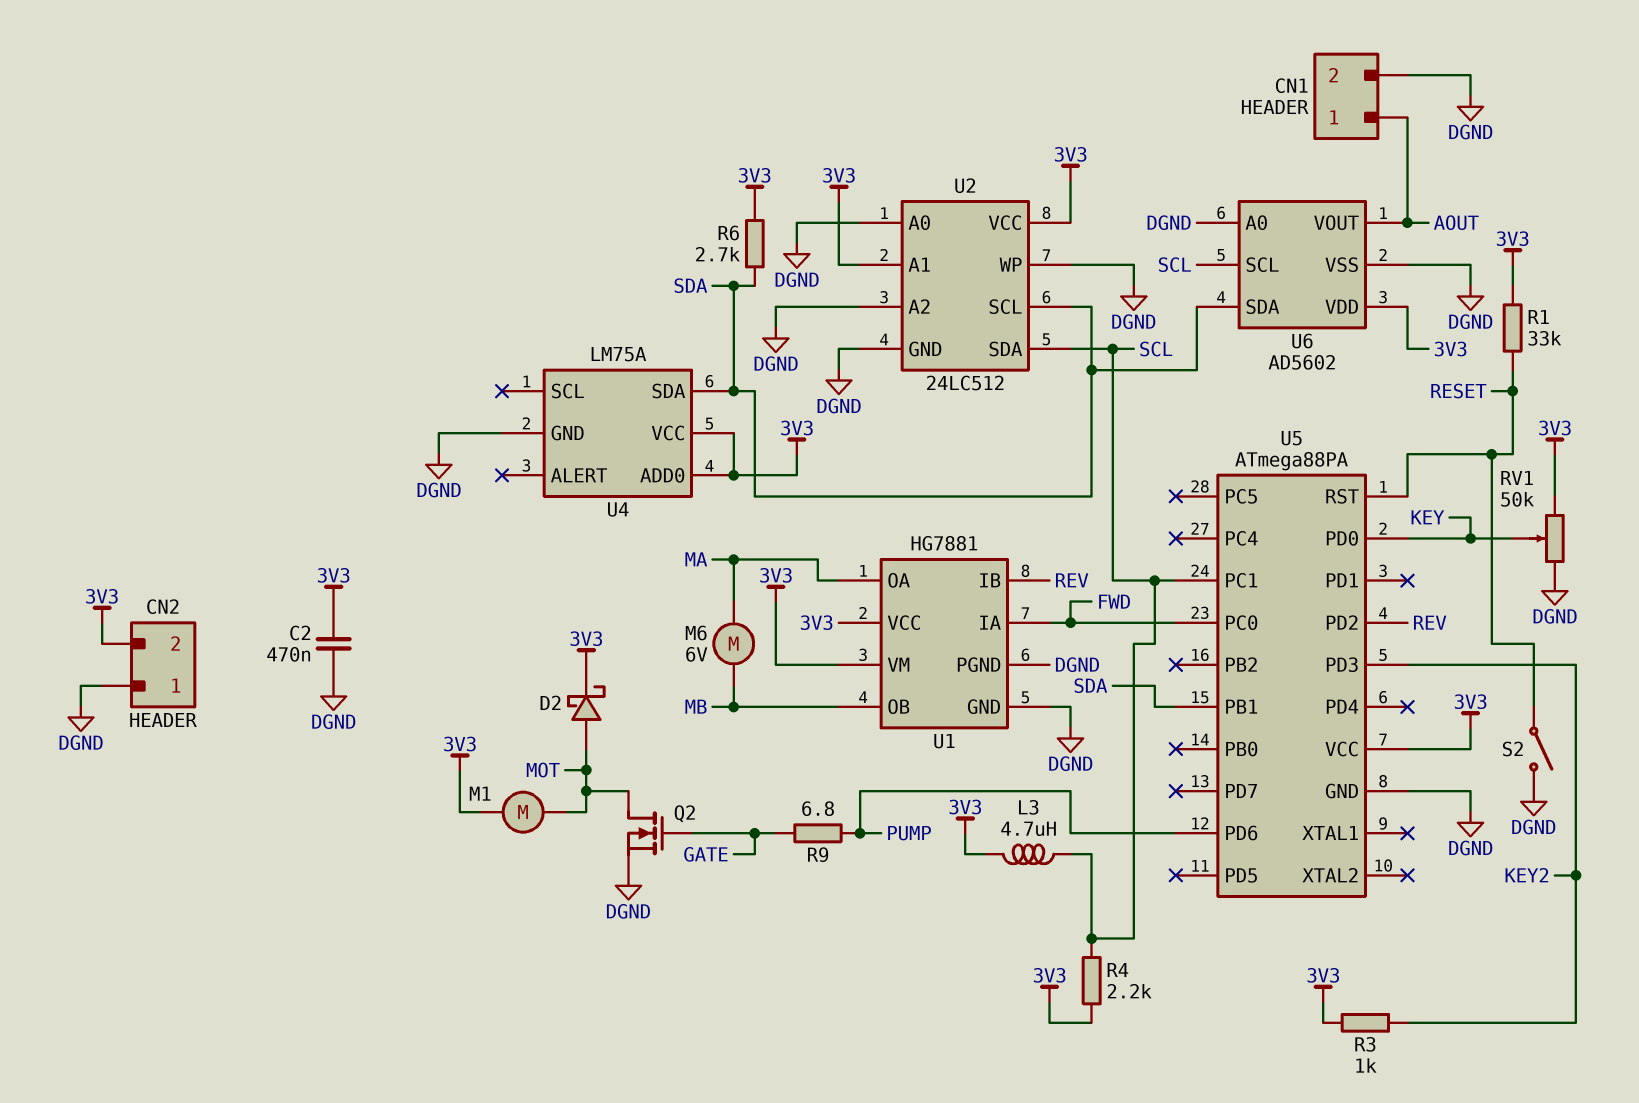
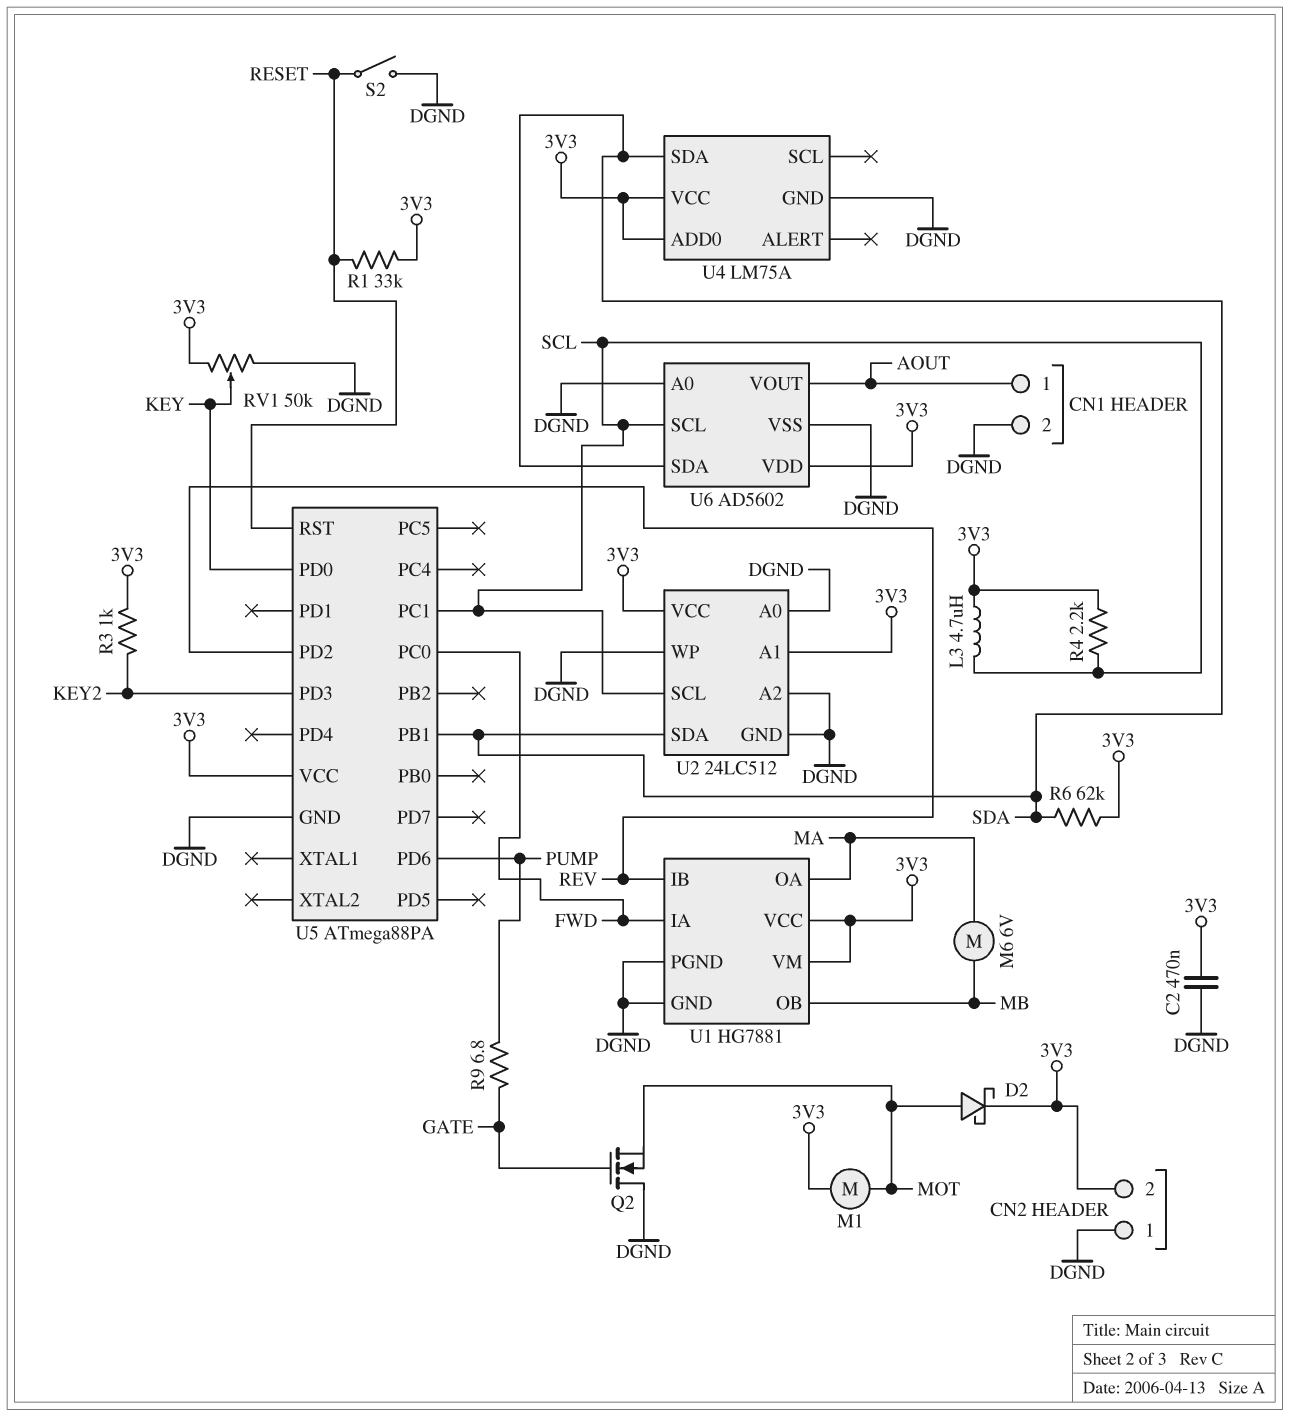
Q2: NMOS (G GATE, D MOT, S DGND) -> NMOS (G GATE, D DGND, S MOT)
R6: 2.7k (3V3, SDA) -> 62k (3V3, SDA)
U2 pin SCL: SDA -> SCL
U2 pin SDA: SCL -> SDA

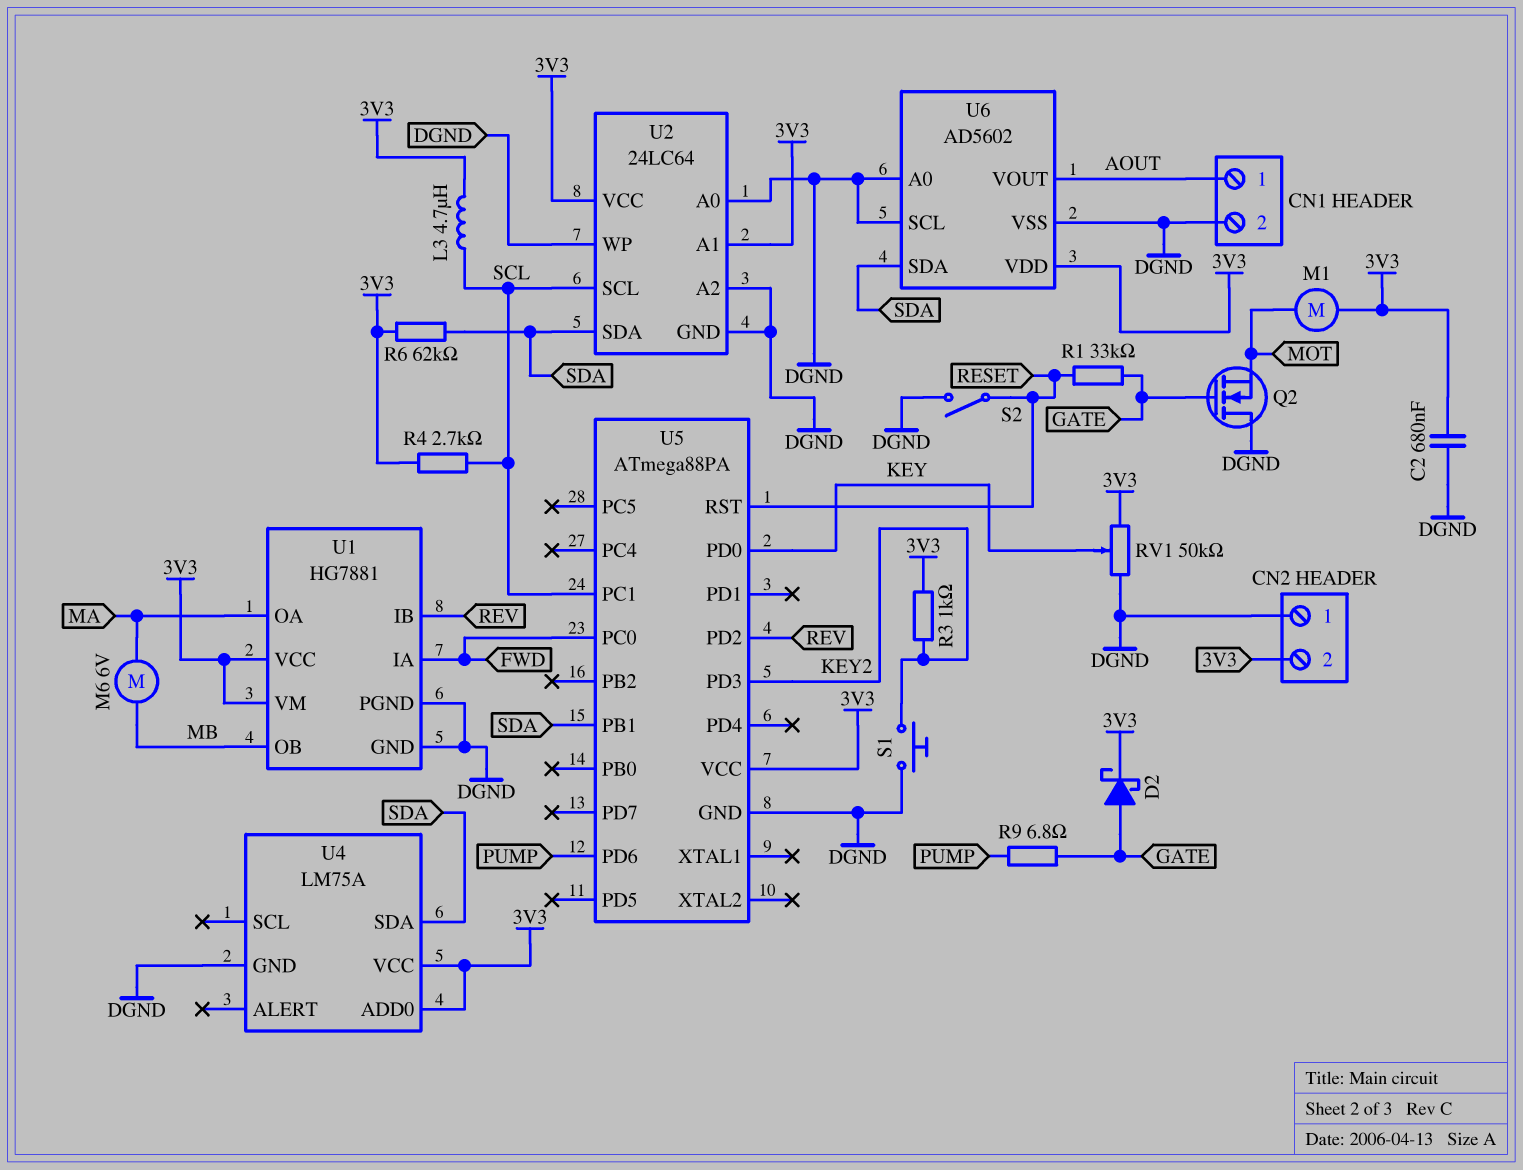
C2: 470nF (3V3, DGND) -> 680nF (3V3, DGND)
D2: schottky (A MOT, K 3V3) -> schottky (A GATE, K 3V3)
R1: 33k (3V3, RESET) -> 33k (GATE, RESET)
R4: 2.2k (3V3, SCL) -> 2.7k (3V3, SCL)
S1: none -> button (DGND, KEY2)
U2: 24LC512 -> 24LC64
U6 pin SCL: SCL -> DGND

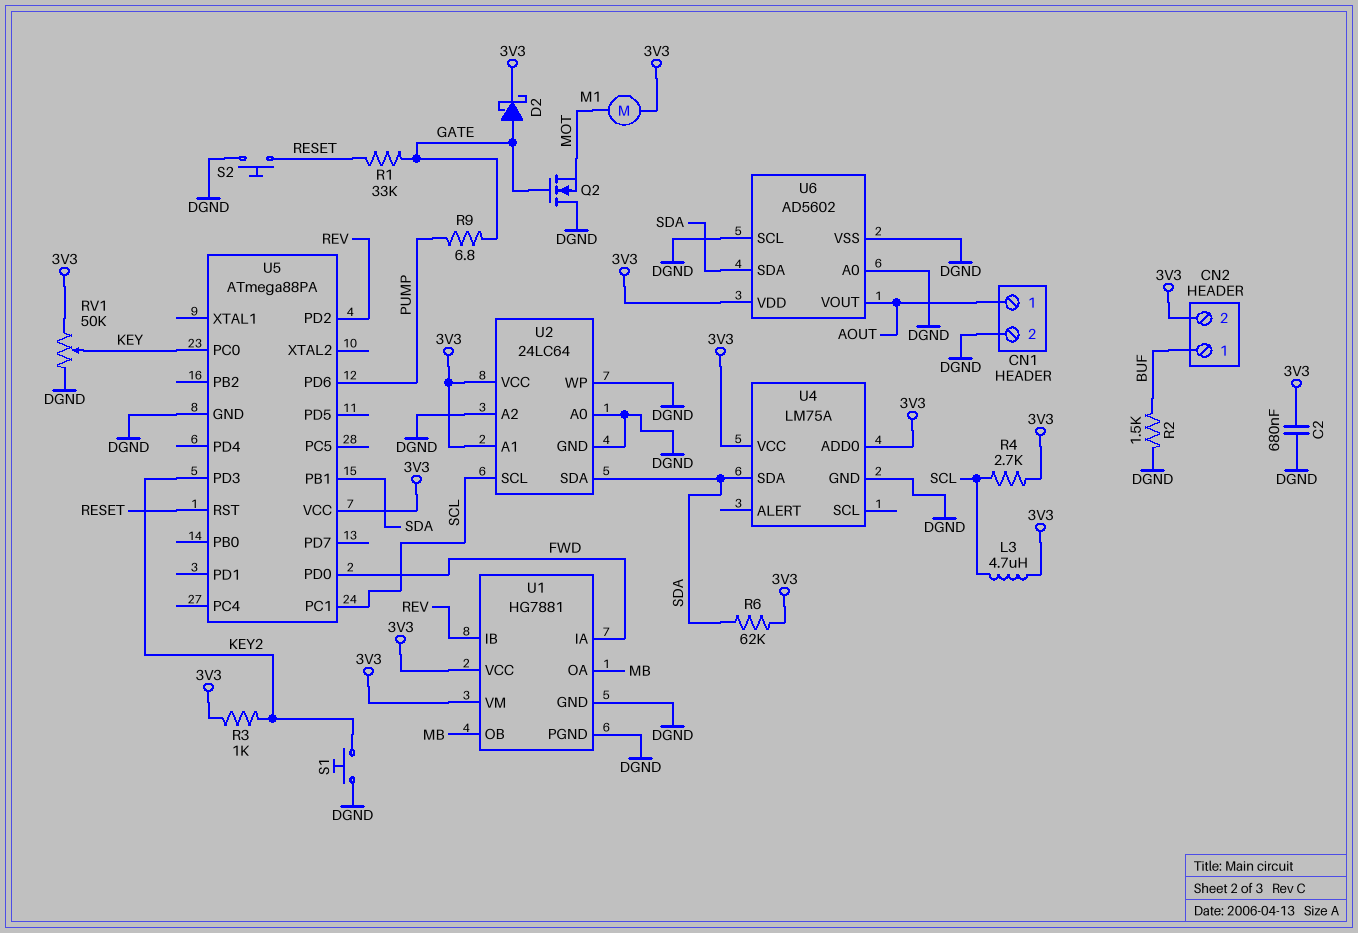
CN2 pin 1: DGND -> BUF
M6: motor 6V (MA, MB) -> none
R2: none -> 1.5k (BUF, DGND)
S2: switch (DGND, RESET) -> button (DGND, RESET)
U1 pin OA: MA -> MB
U5 pin PC0: FWD -> KEY
U5 pin PD0: KEY -> FWD

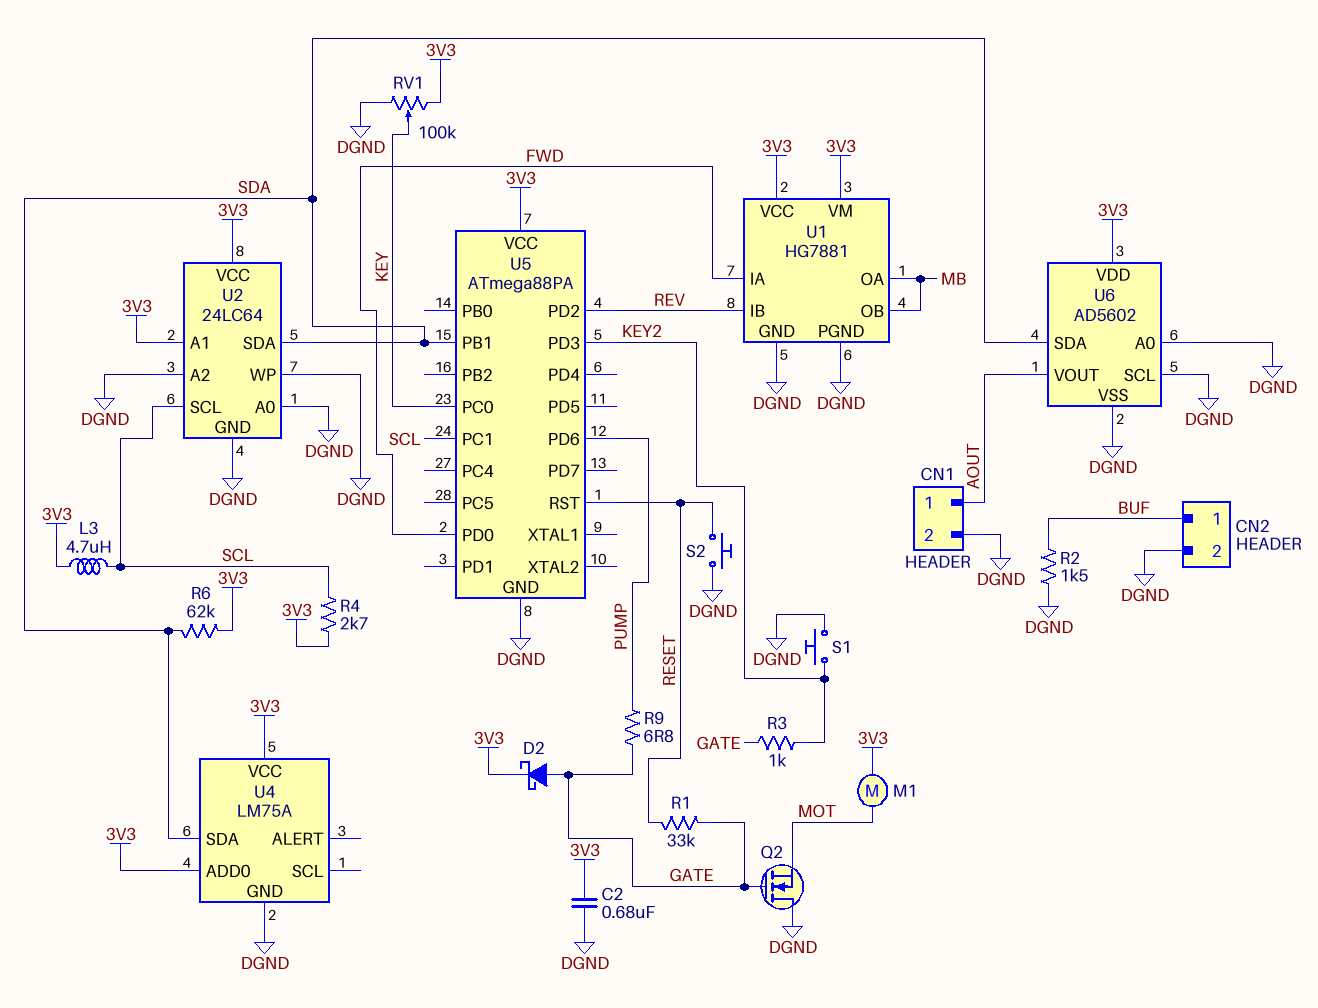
CN2 pin 2: 3V3 -> DGND
R3: 1k (3V3, KEY2) -> 1k (GATE, KEY2)
RV1: 50k (3V3, DGND, wiper KEY) -> 100k (3V3, DGND, wiper KEY)

